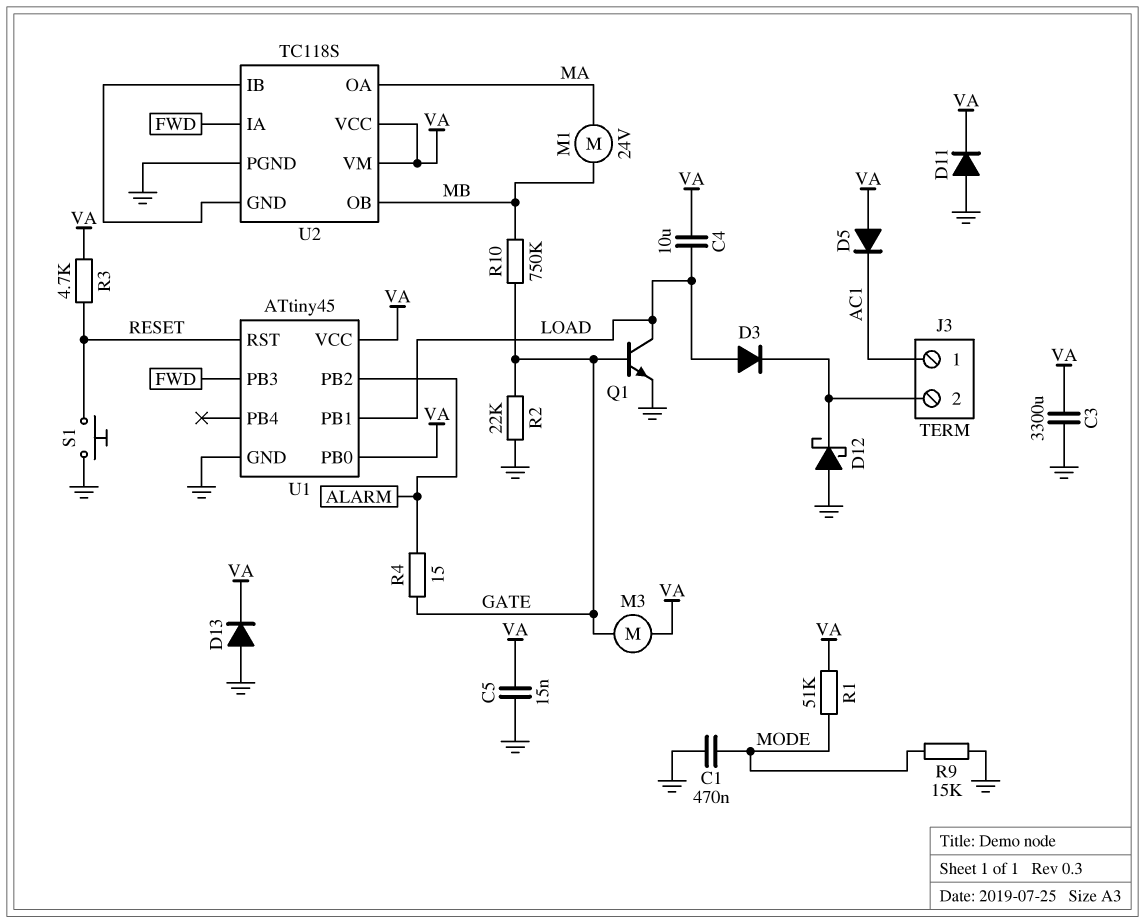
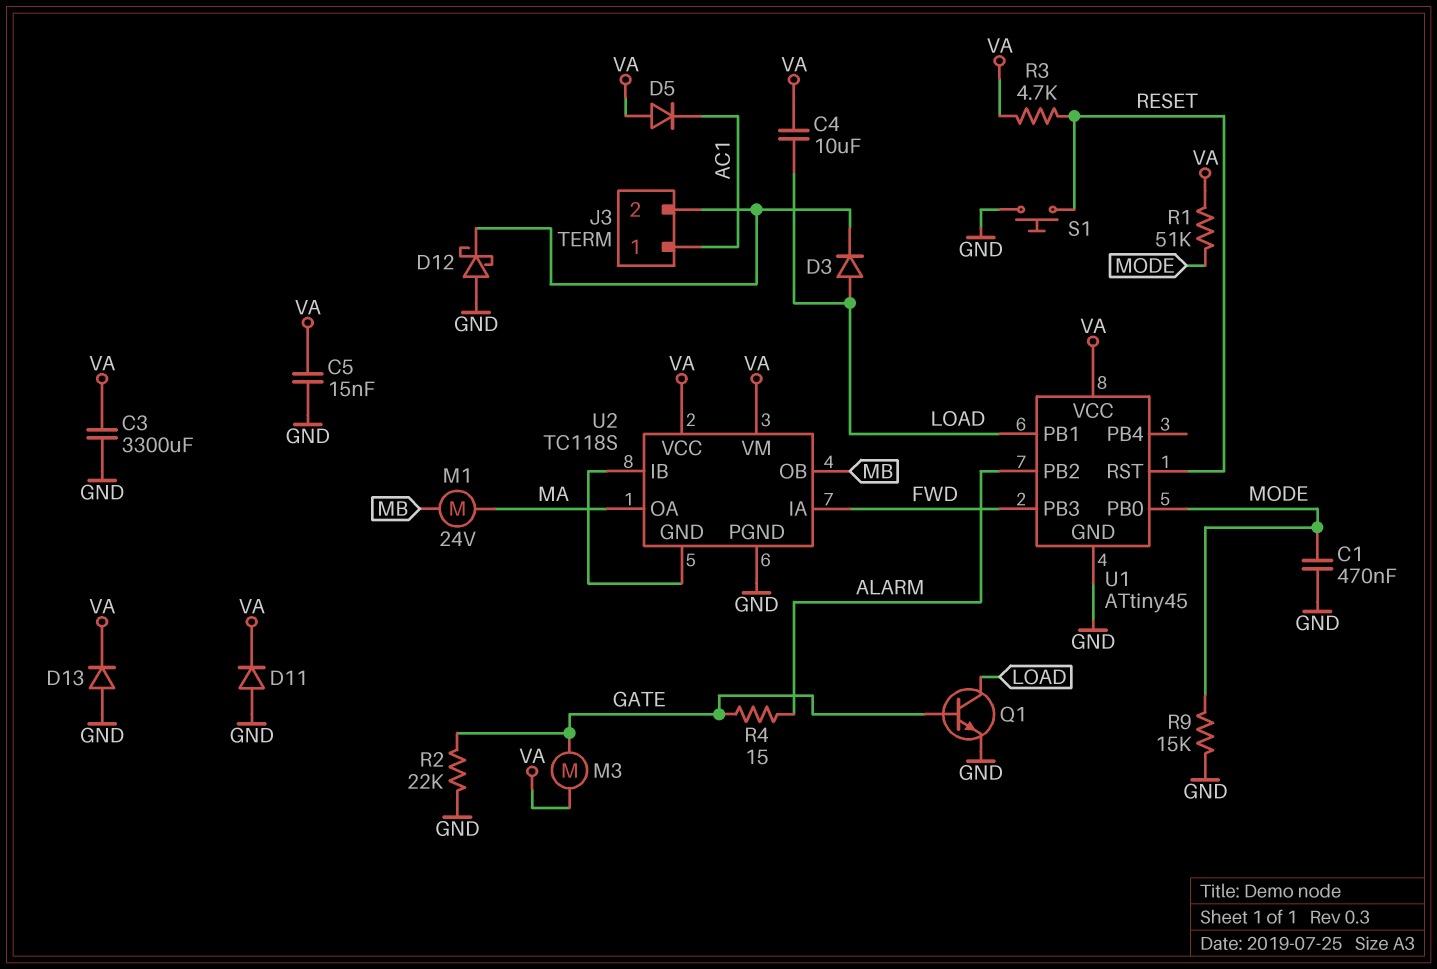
R10: 750k (GATE, MB) -> none
U1 pin PB0: VA -> MODE

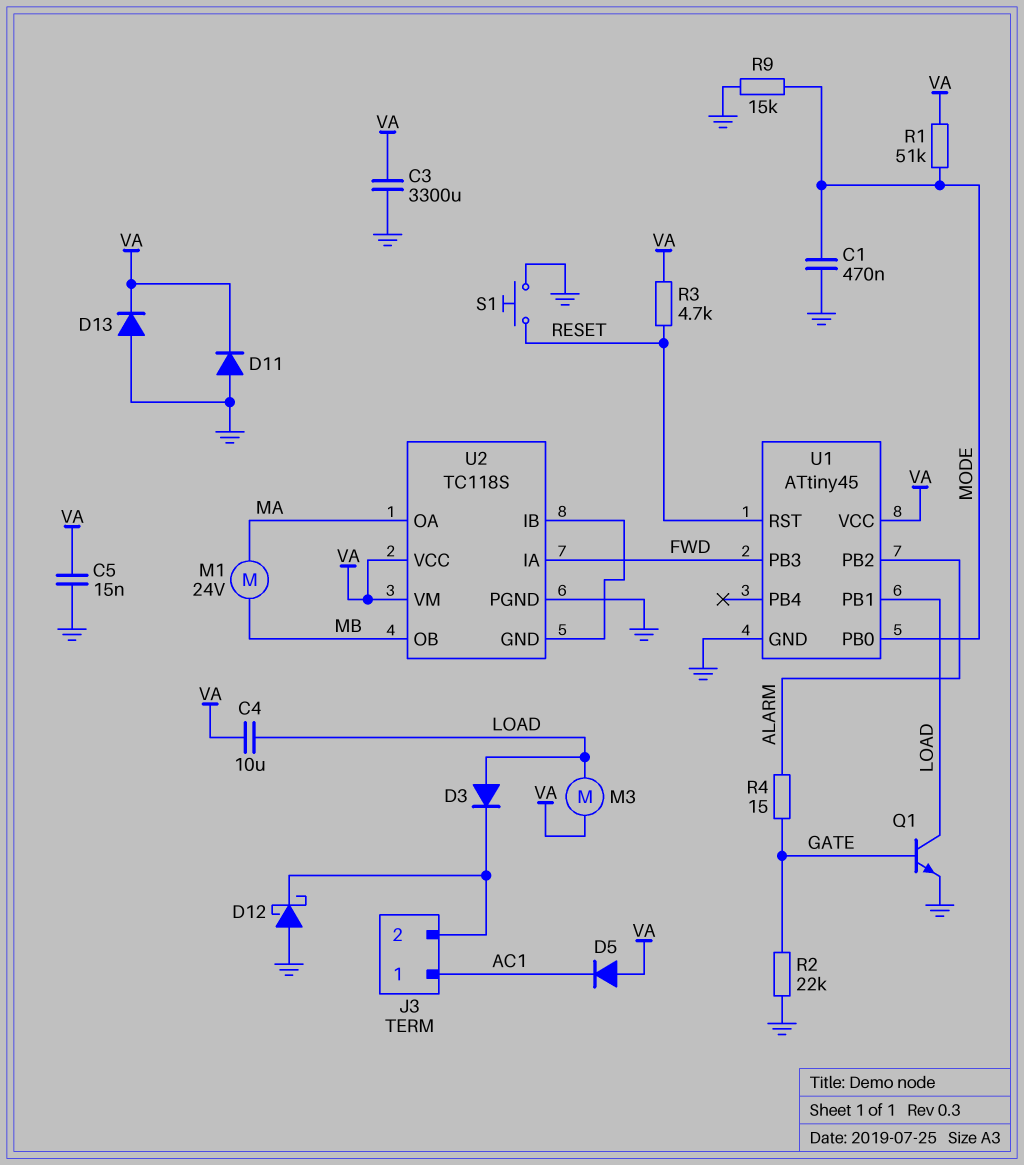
M3: motor (GATE, VA) -> motor (LOAD, VA)

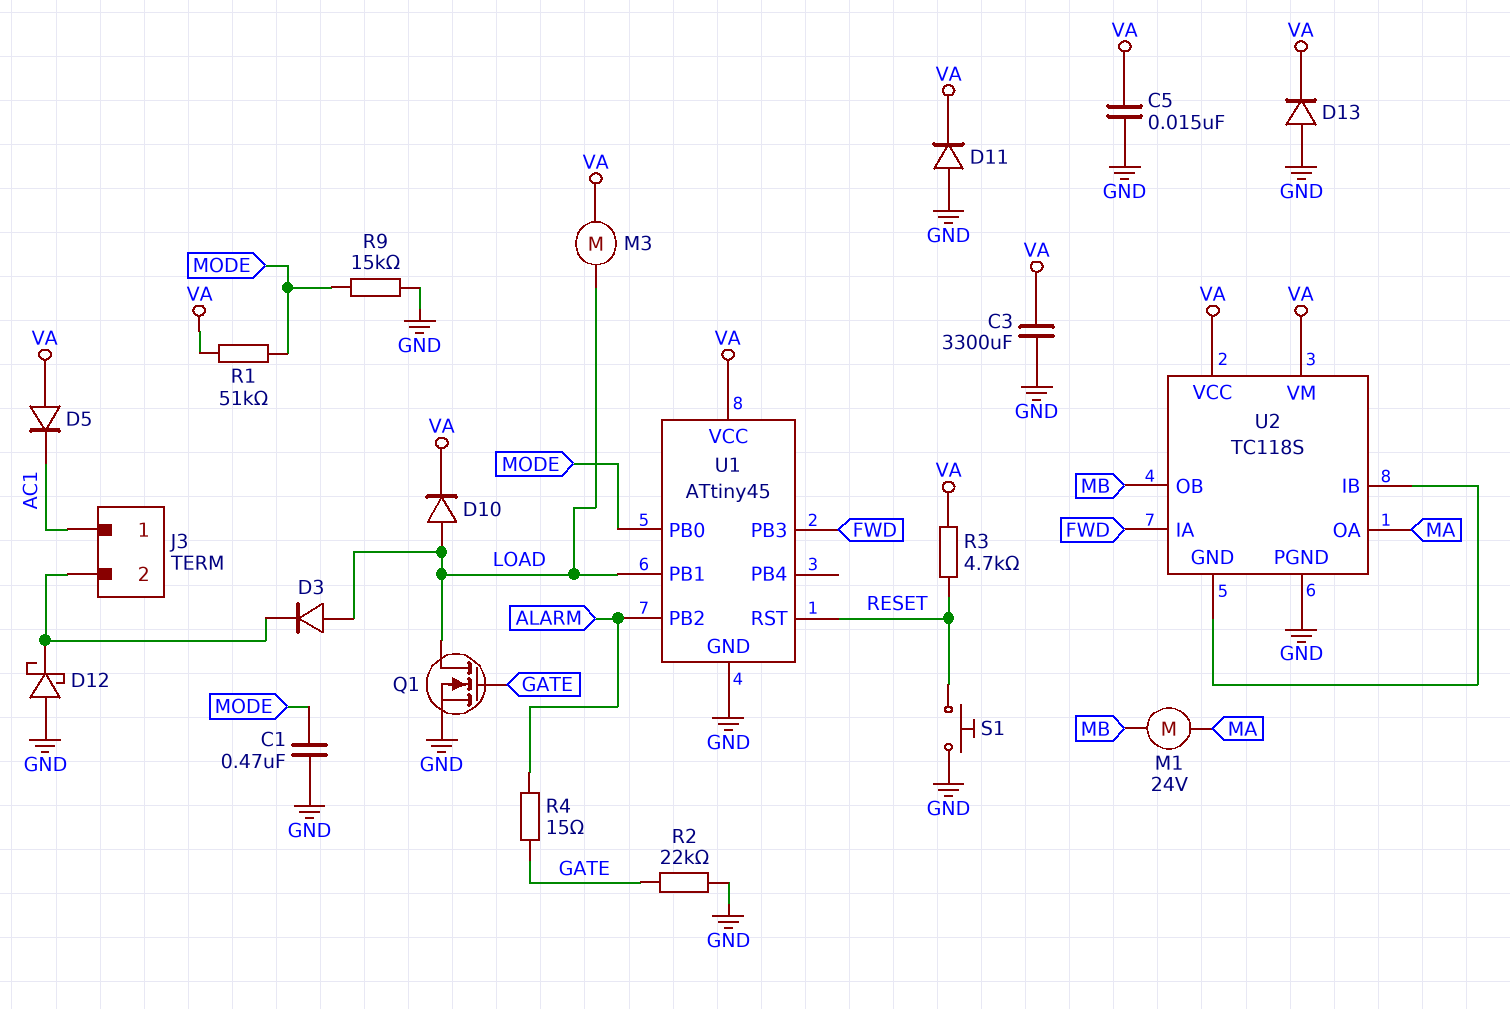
C4: 10uF (LOAD, VA) -> none
D10: none -> diode (A LOAD, K VA)
Q1: NPN (B GATE, C LOAD, E GND) -> NMOS (G GATE, D LOAD, S GND)

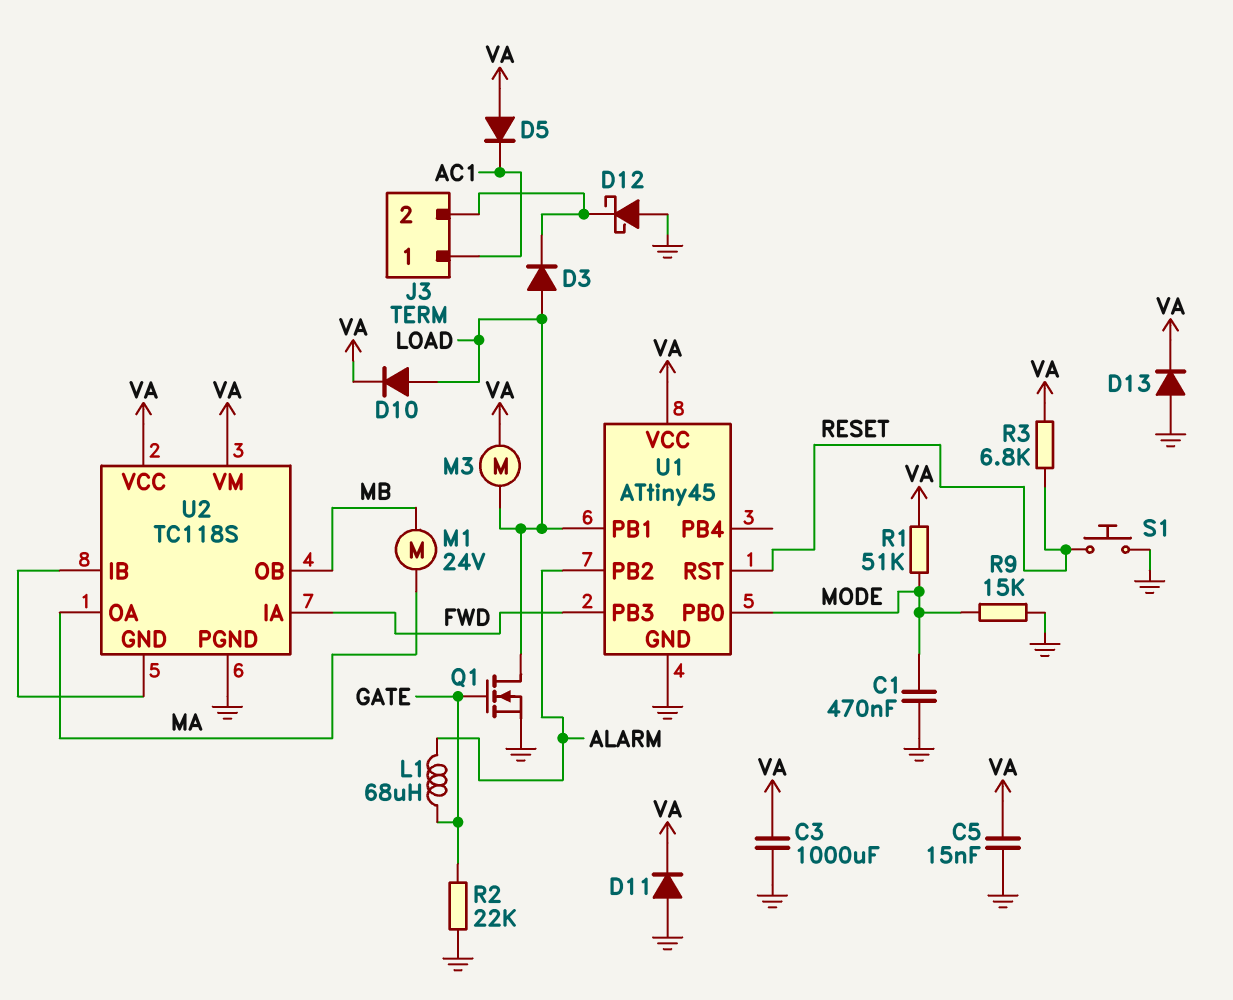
C3: 3300uF (GND, VA) -> 1000uF (GND, VA)
L1: none -> 68uH (ALARM, GATE)
R3: 4.7k (RESET, VA) -> 6.8k (RESET, VA)
R4: 15 (ALARM, GATE) -> none

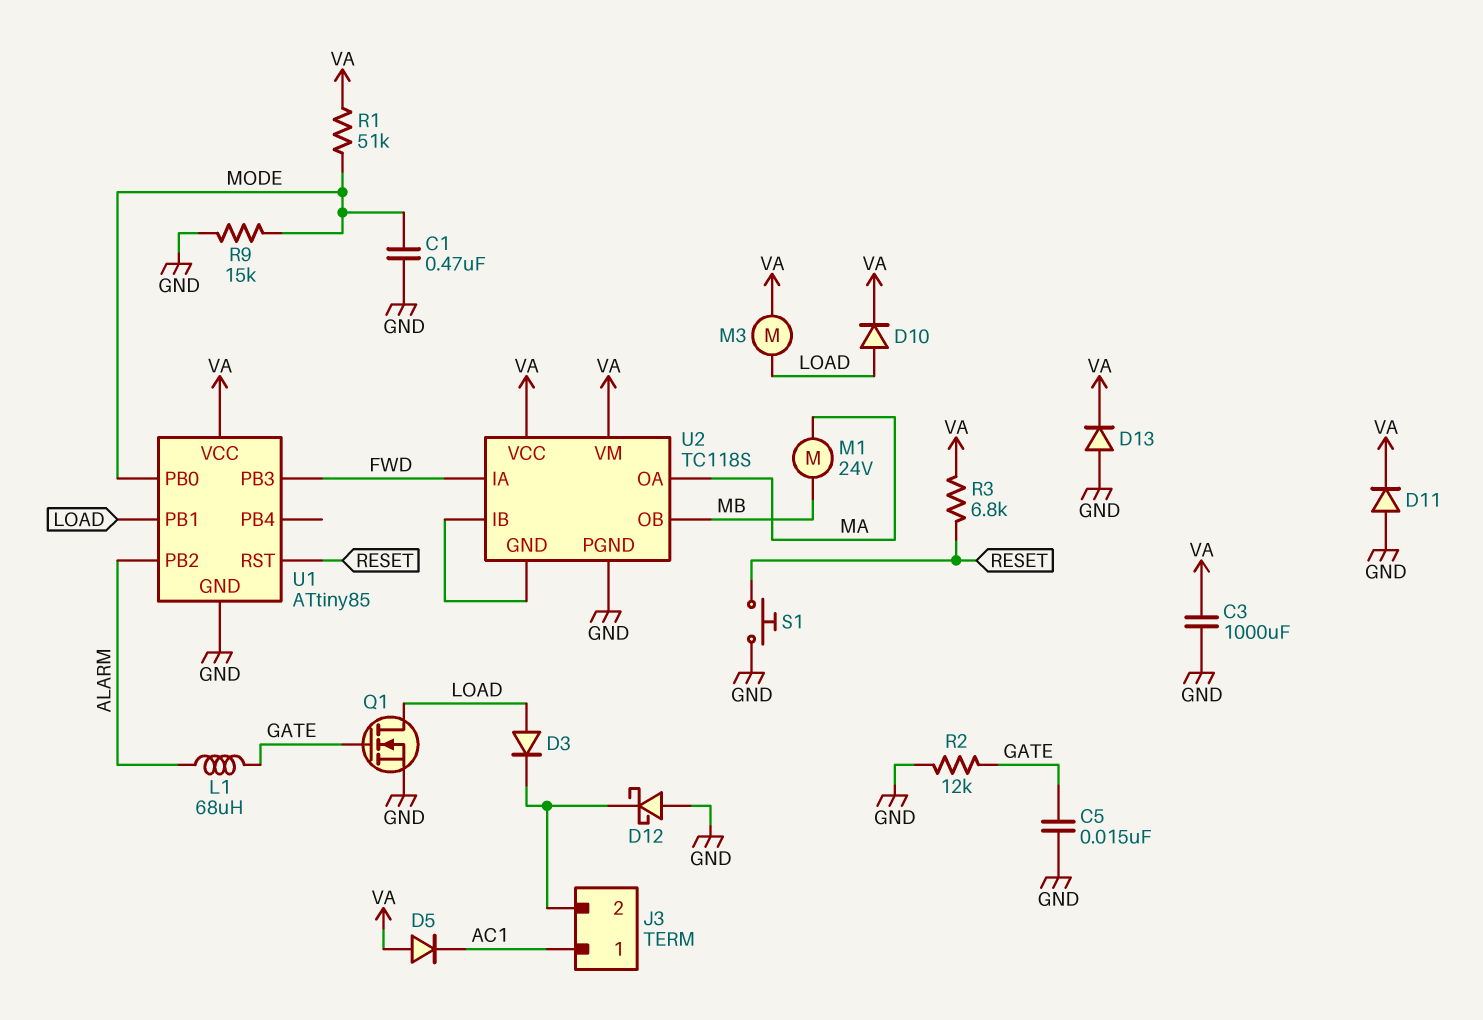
C5: 15nF (GND, VA) -> 15nF (GATE, GND)
R2: 22k (GATE, GND) -> 12k (GATE, GND)
U1: ATtiny45 -> ATtiny85

